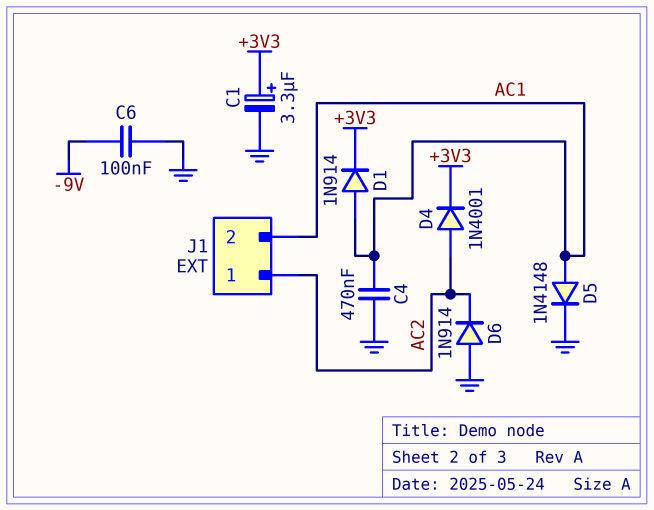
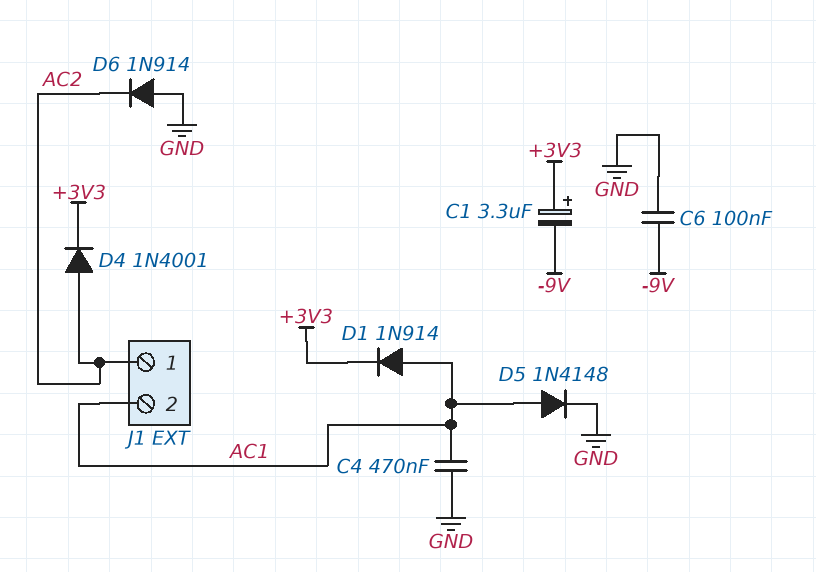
C1: 3.3uF (plus +3V3, minus GND) -> 3.3uF (plus +3V3, minus -9V)

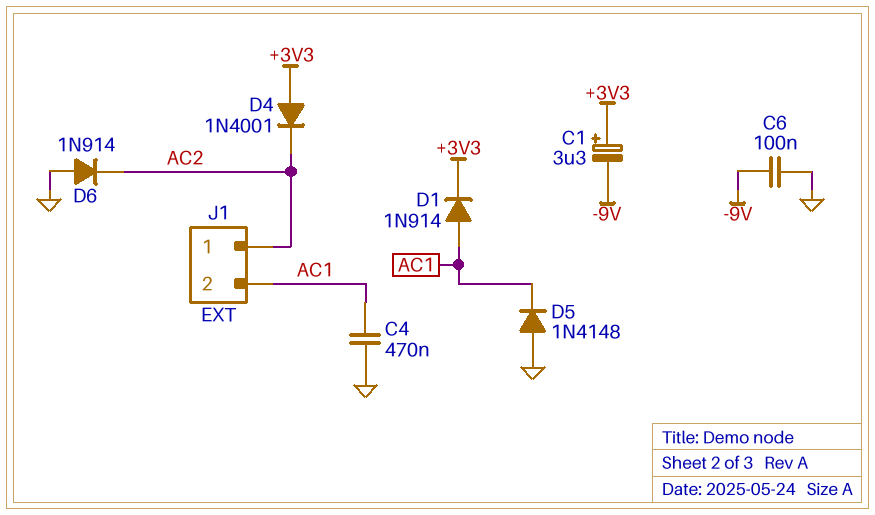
D4: diode 1N4001 (A AC2, K +3V3) -> diode 1N4001 (A +3V3, K AC2)
D5: diode 1N4148 (A AC1, K GND) -> diode 1N4148 (A GND, K AC1)

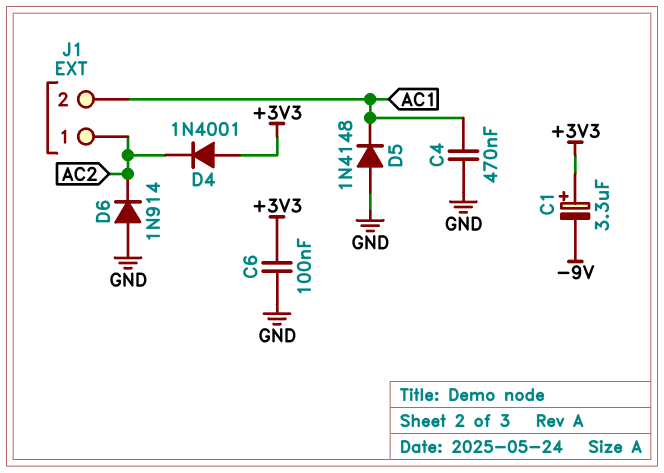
C6: 100nF (-9V, GND) -> 100nF (+3V3, GND)
D1: diode 1N914 (A AC1, K +3V3) -> none

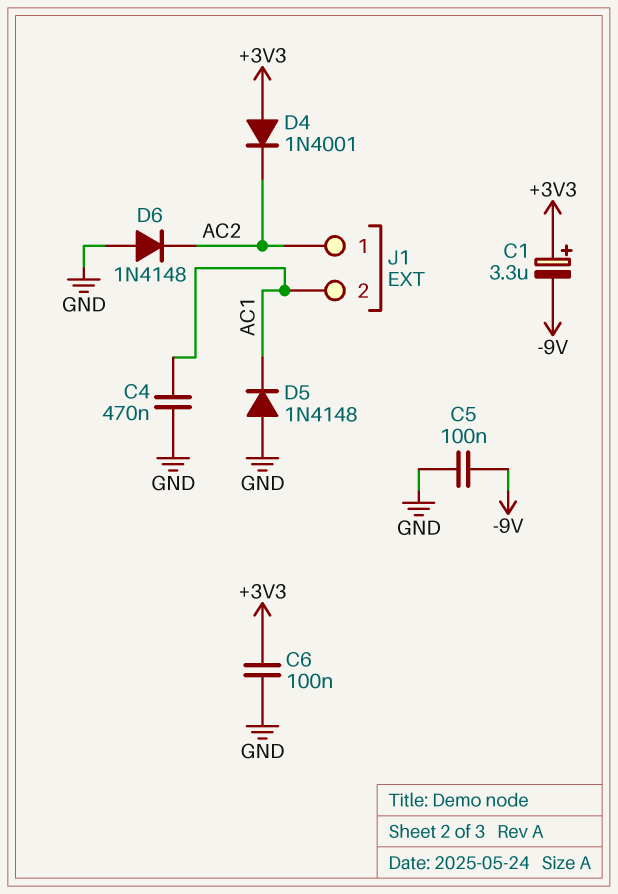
C5: none -> 100nF (-9V, GND)
D6: diode 1N914 (A GND, K AC2) -> diode 1N4148 (A GND, K AC2)

